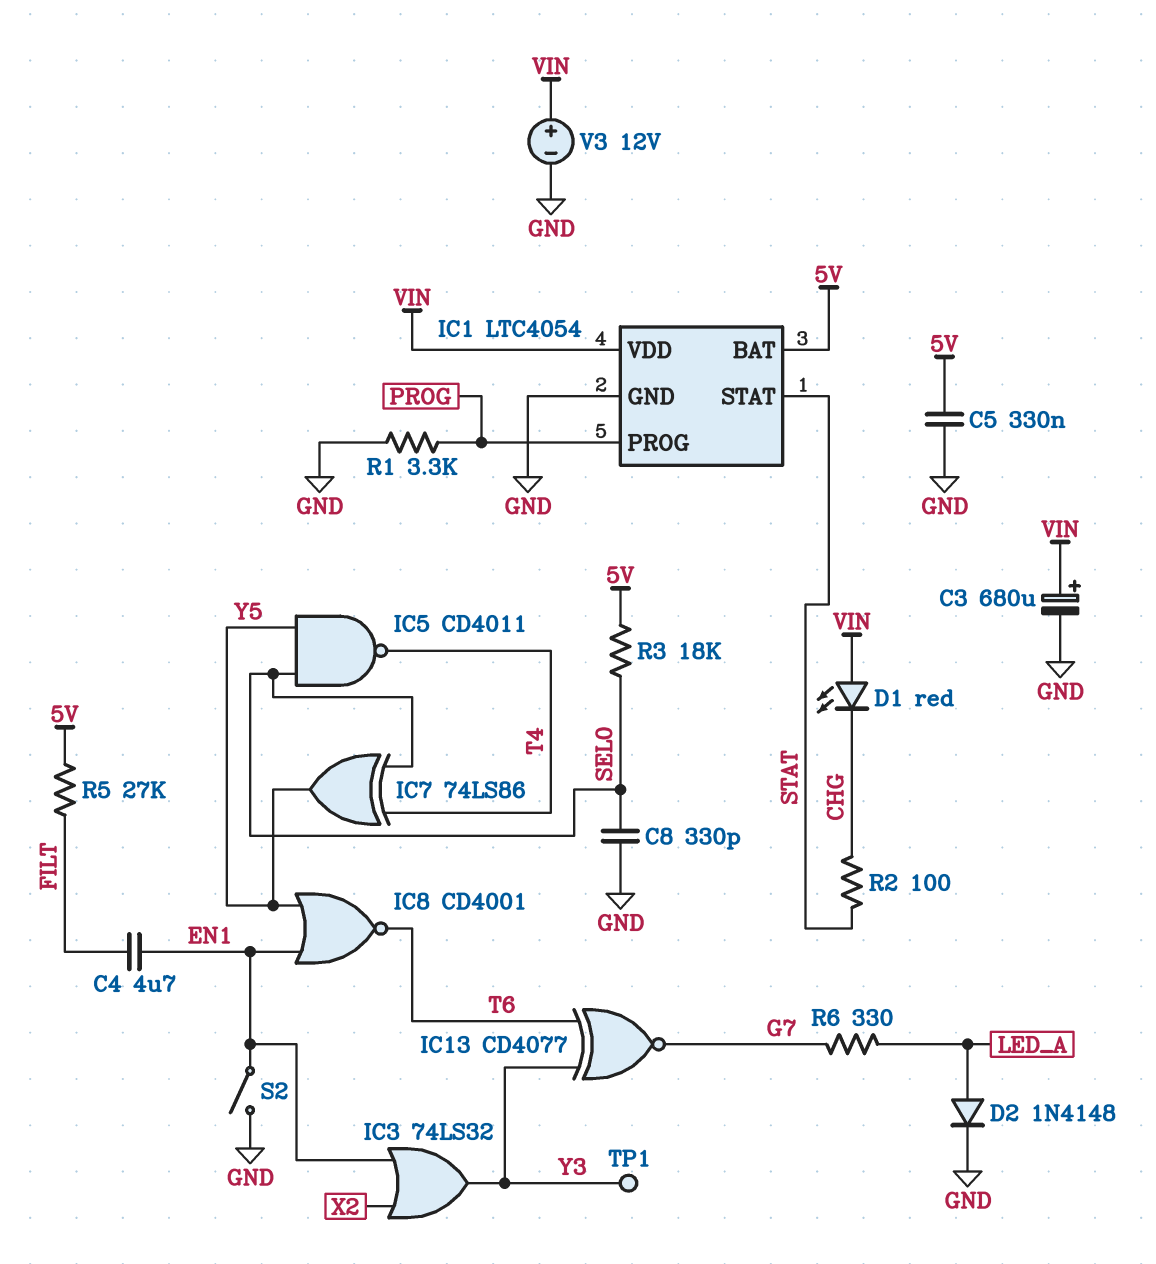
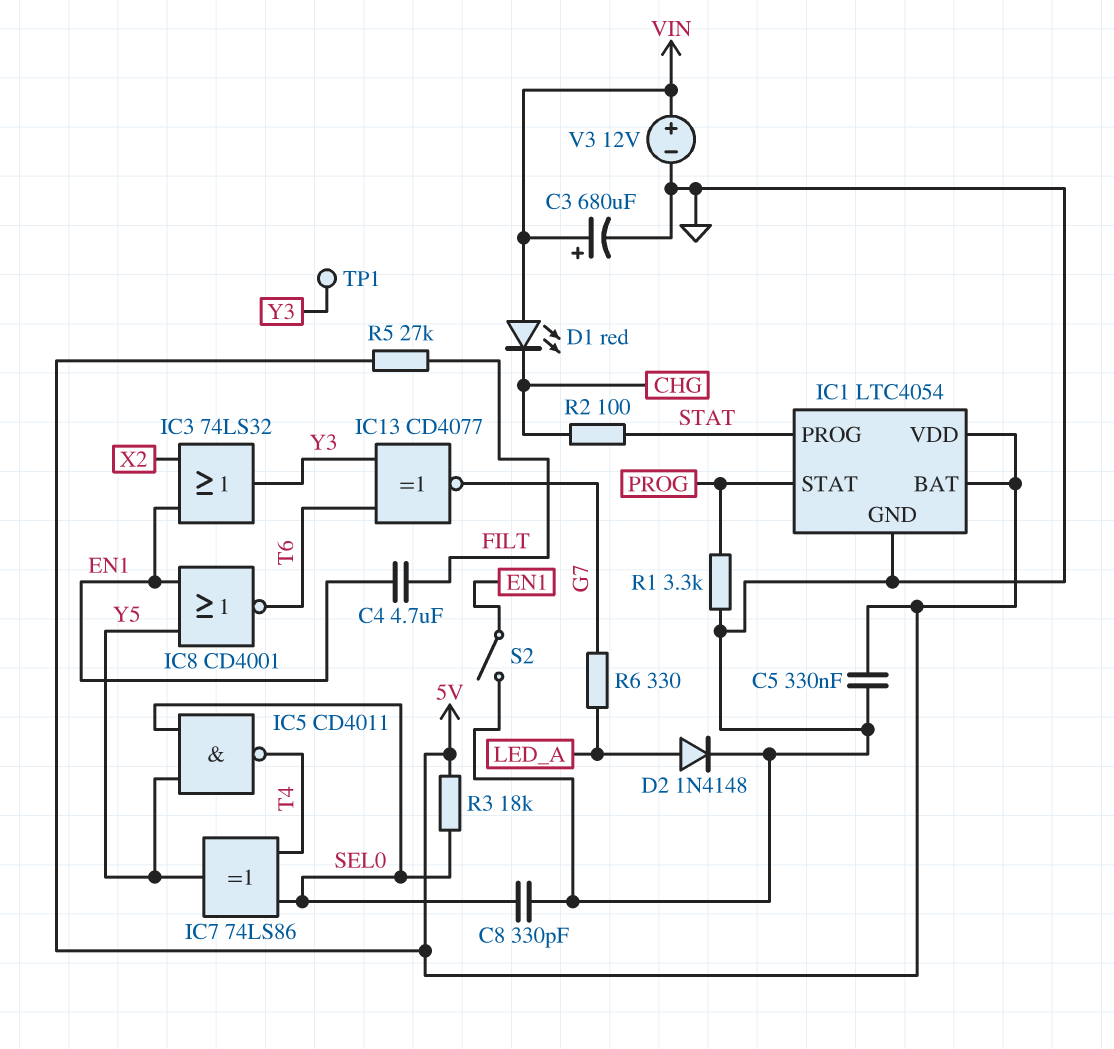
IC1 pin PROG: PROG -> STAT
IC1 pin STAT: STAT -> PROG
IC1 pin VDD: VIN -> 5V

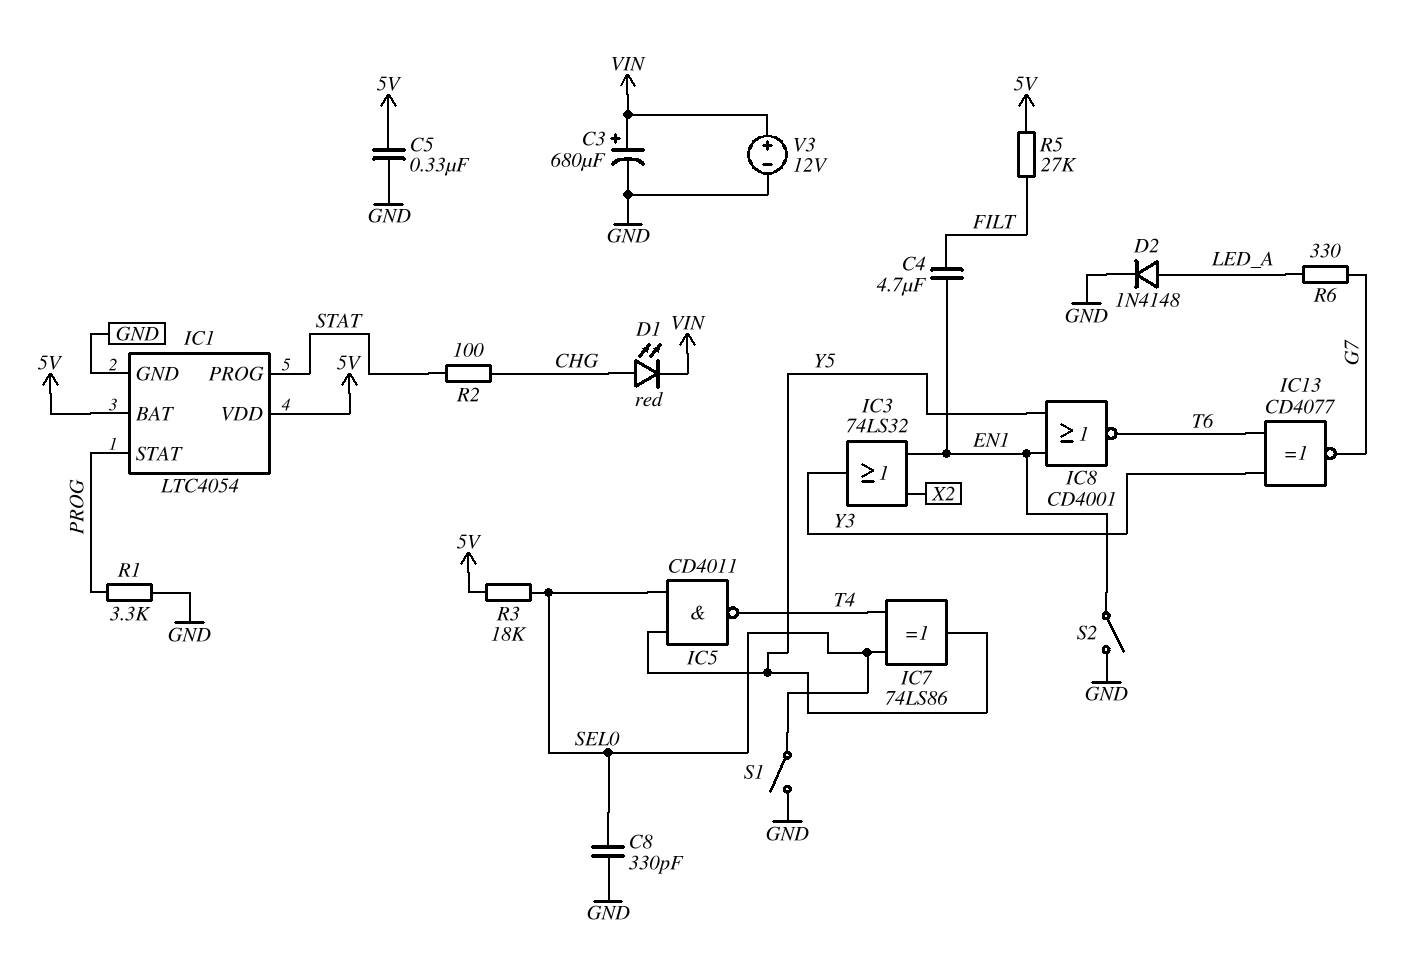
D1: LED red (A VIN, K CHG) -> LED red (A CHG, K VIN)
S1: none -> switch (GND, SEL0)
TP1: test point (Y3) -> none

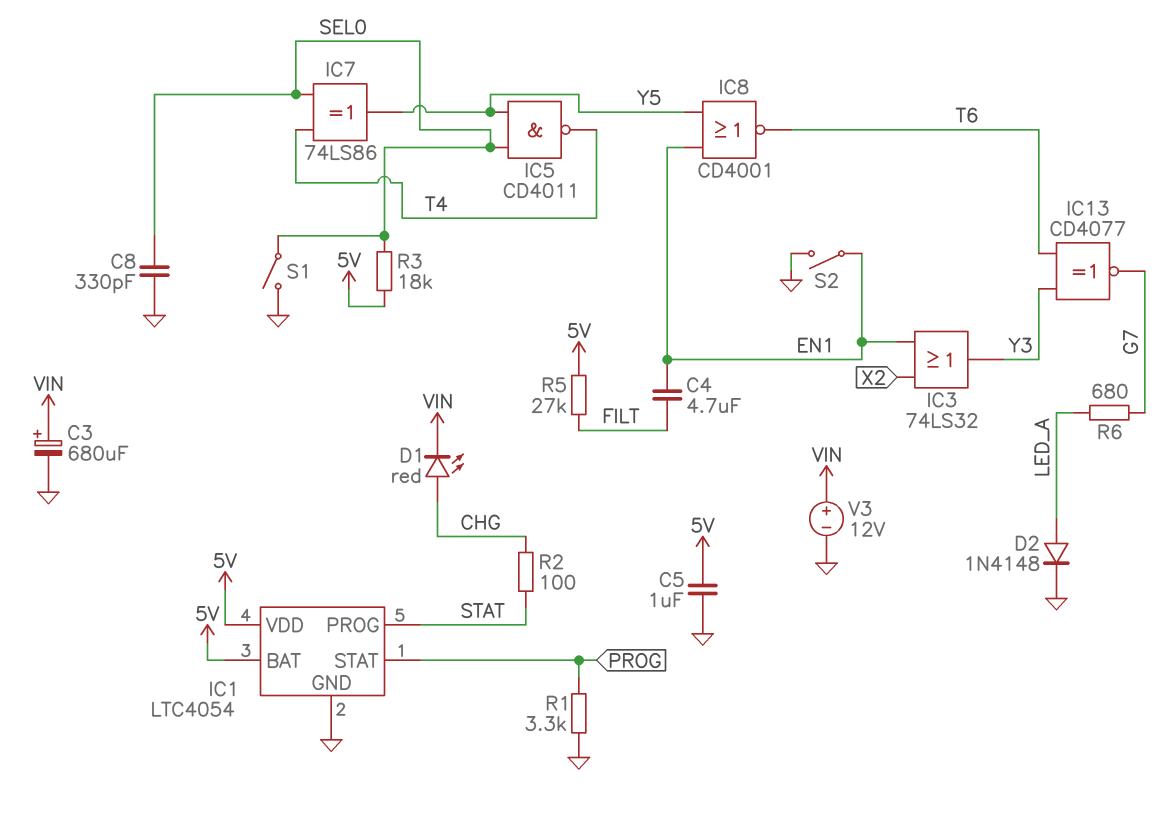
C5: 330nF (5V, GND) -> 1uF (5V, GND)
R6: 330 (G7, LED_A) -> 680 (G7, LED_A)

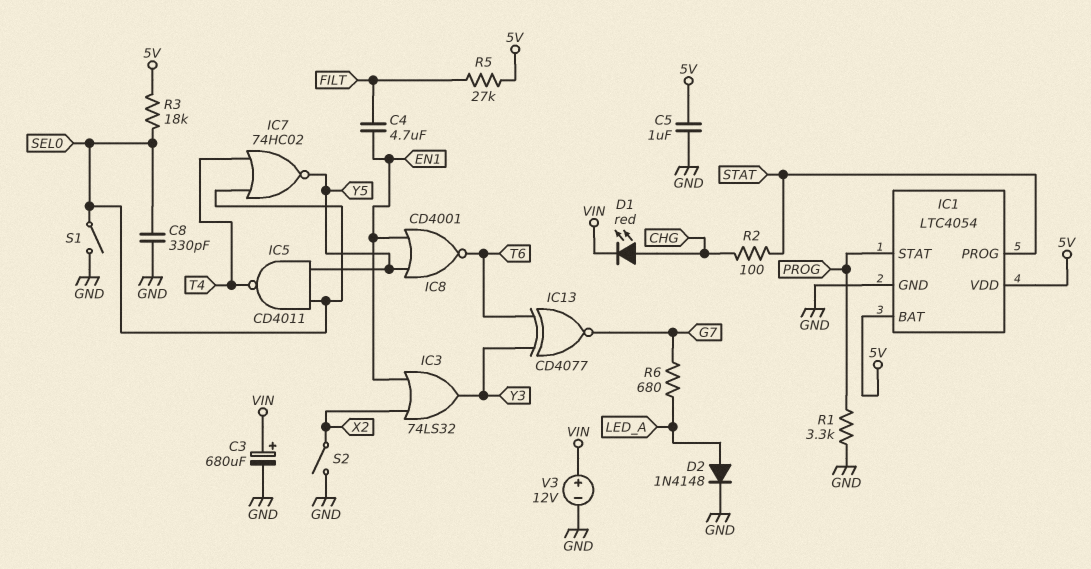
IC7: XOR 74LS86 (in SEL0, in T4, out Y5) -> NOR 74HC02 (in SEL0, in T4, out Y5)
S2: switch (EN1, GND) -> switch (GND, X2)

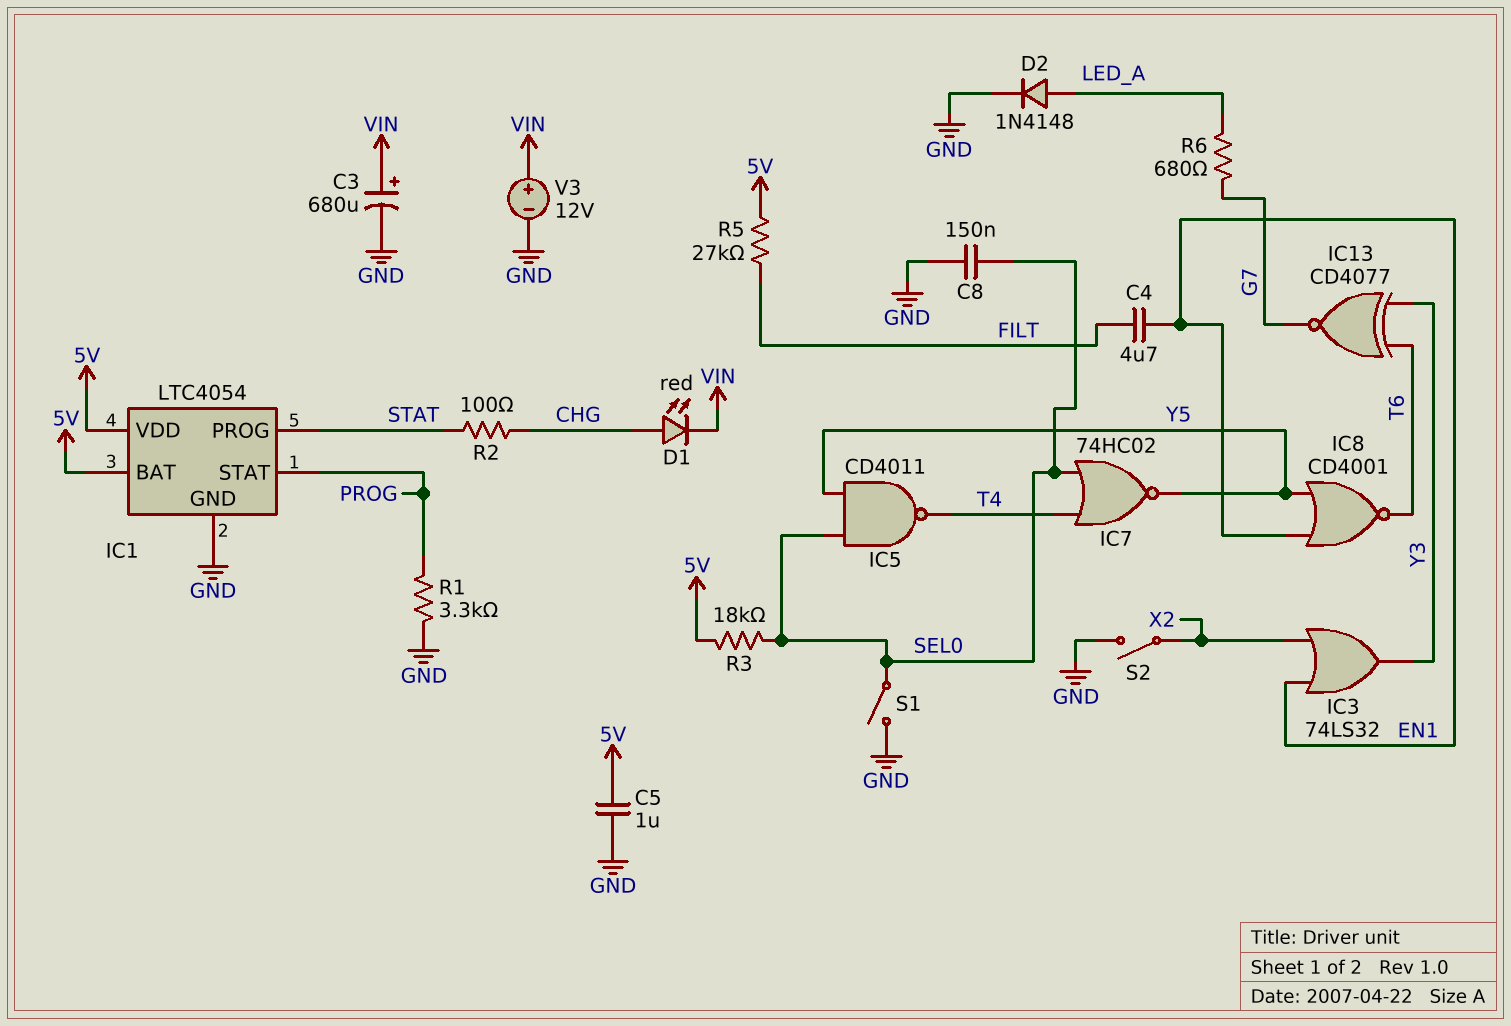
C8: 330pF (GND, SEL0) -> 150nF (GND, SEL0)

